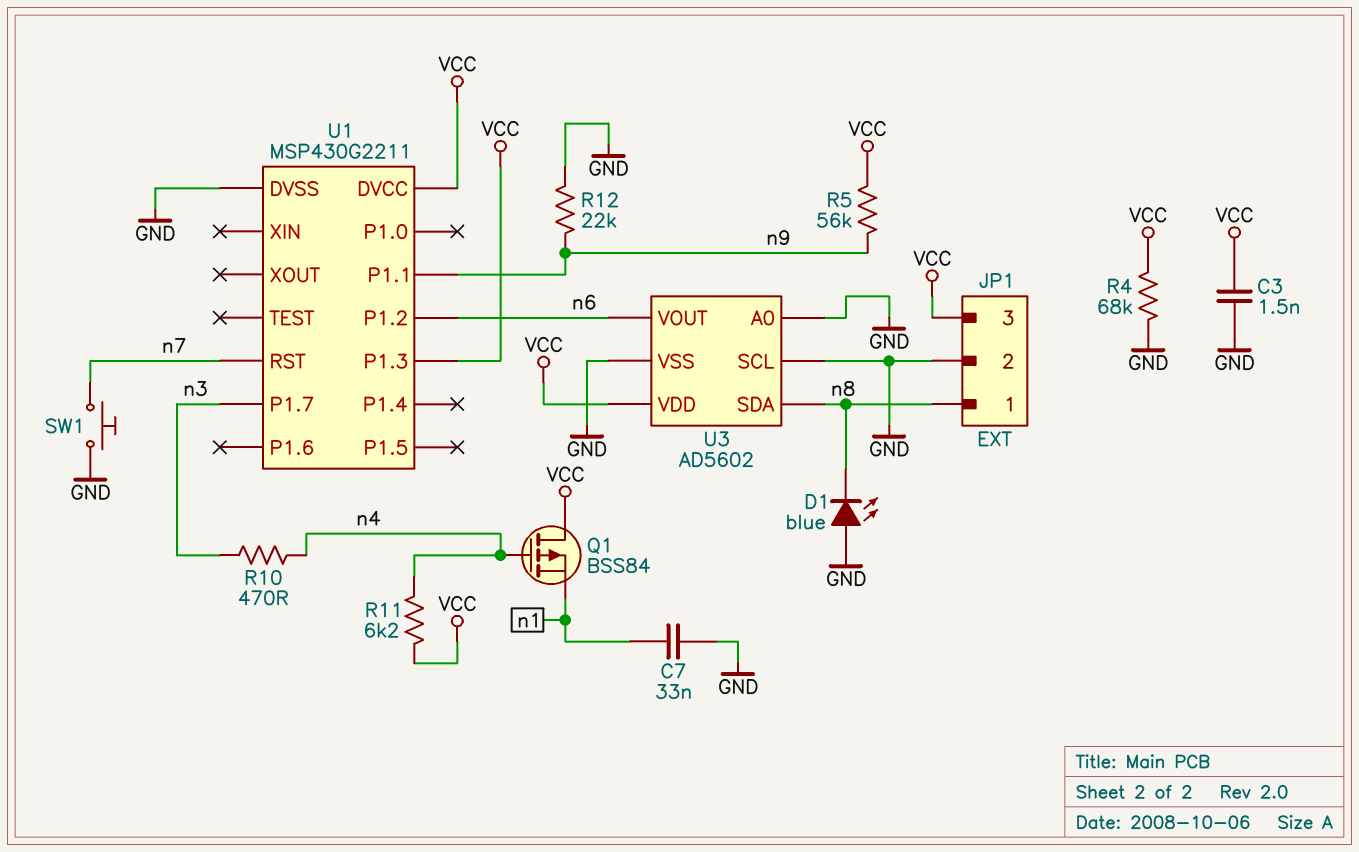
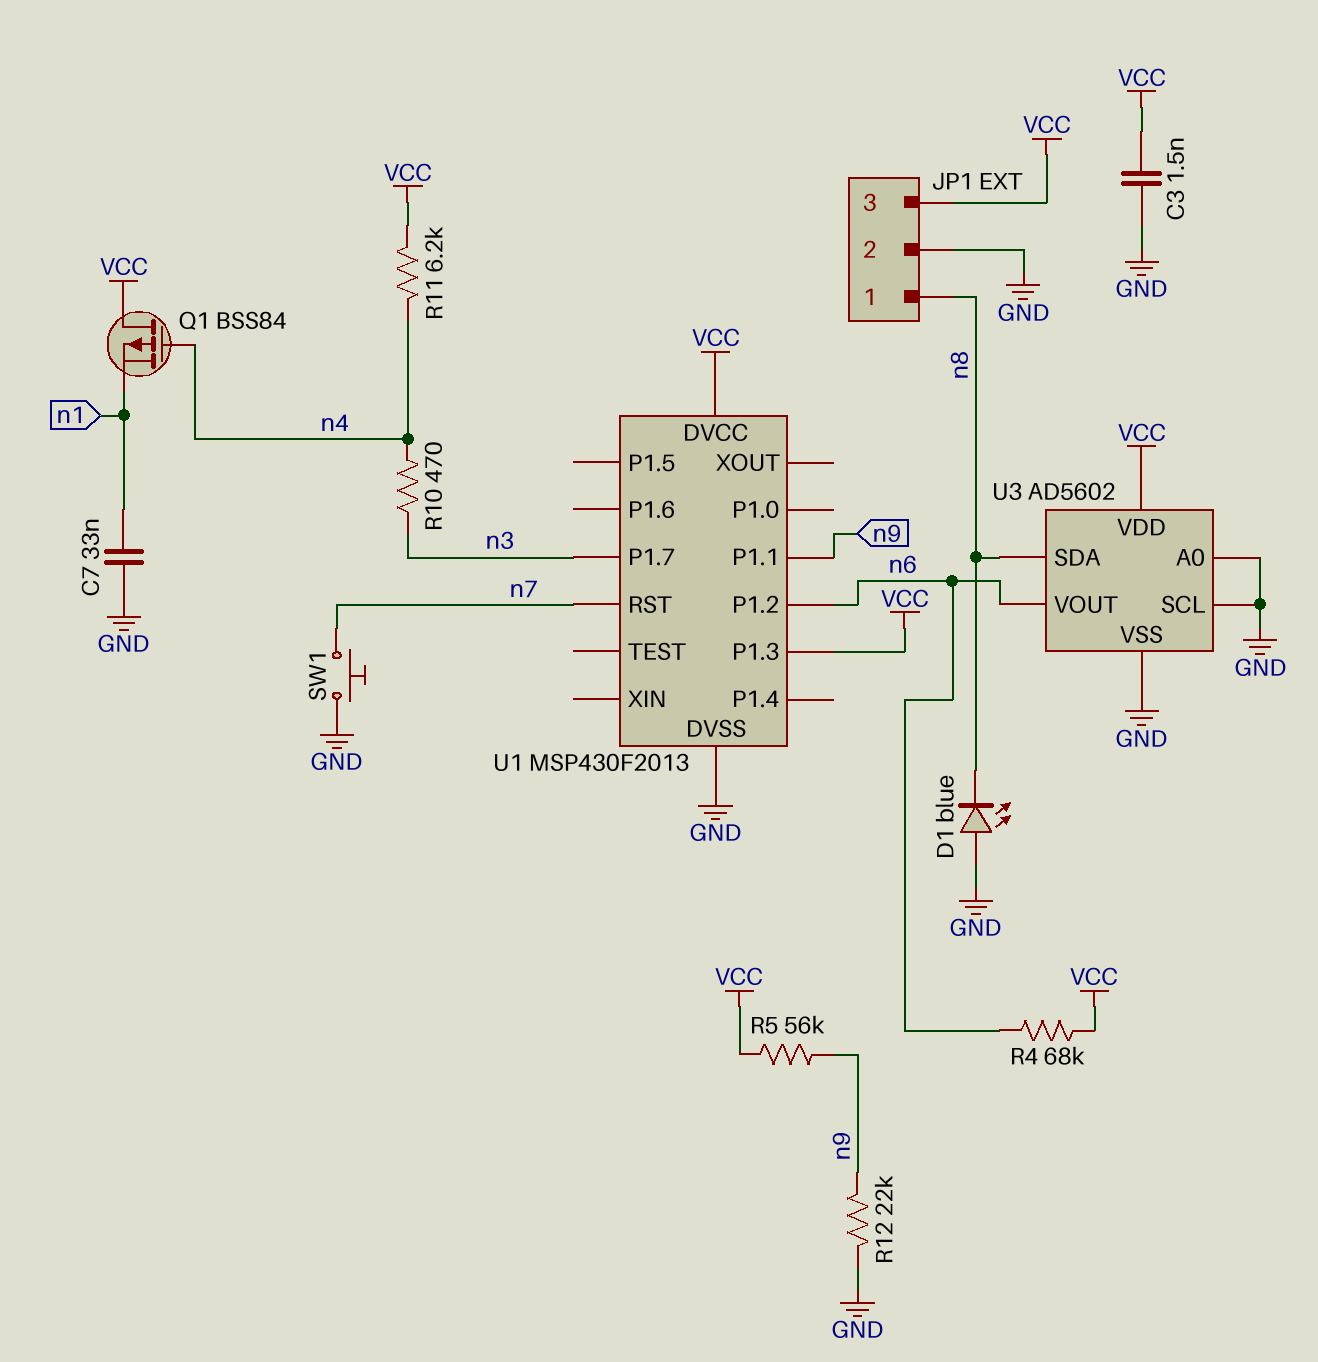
R4: 68k (GND, VCC) -> 68k (VCC, n6)
U1: MSP430G2211 -> MSP430F2013

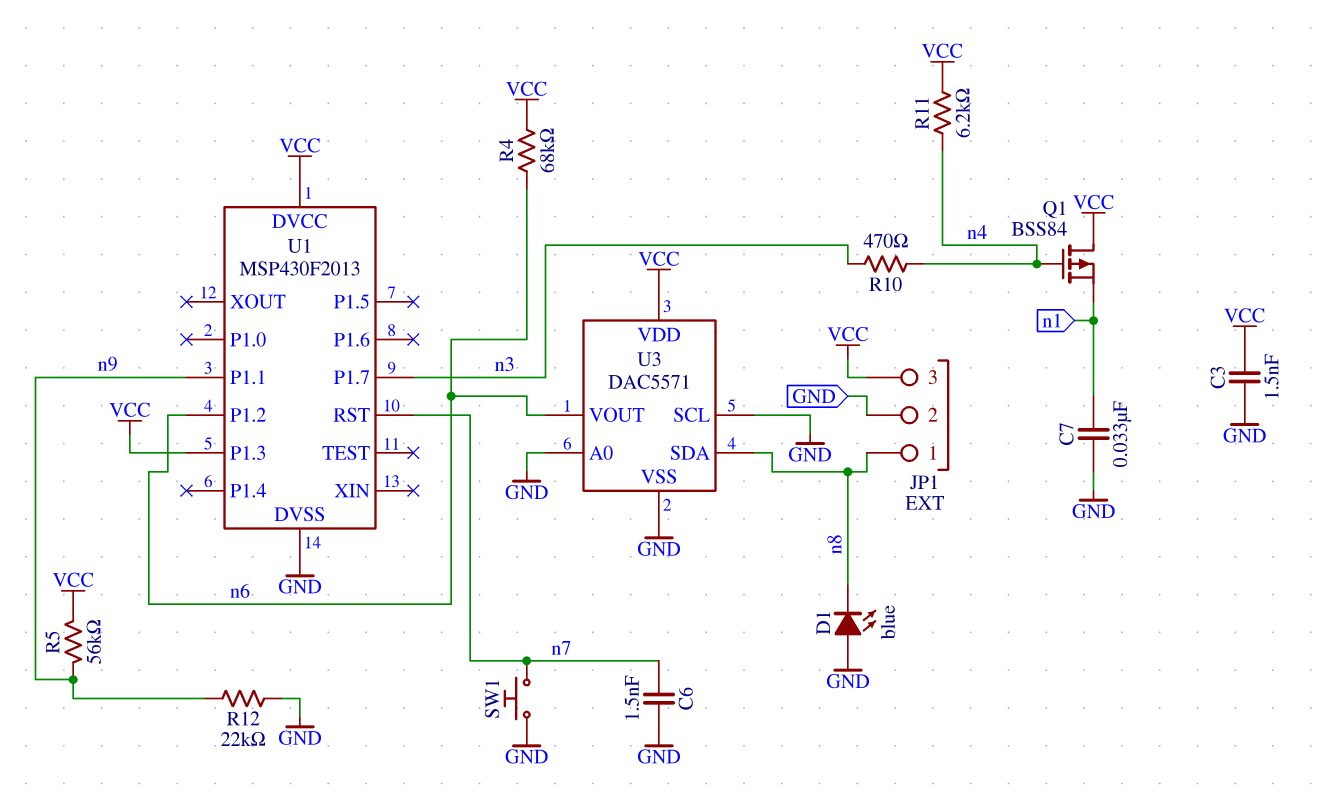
C6: none -> 1.5nF (GND, n7)
U3: AD5602 -> DAC5571

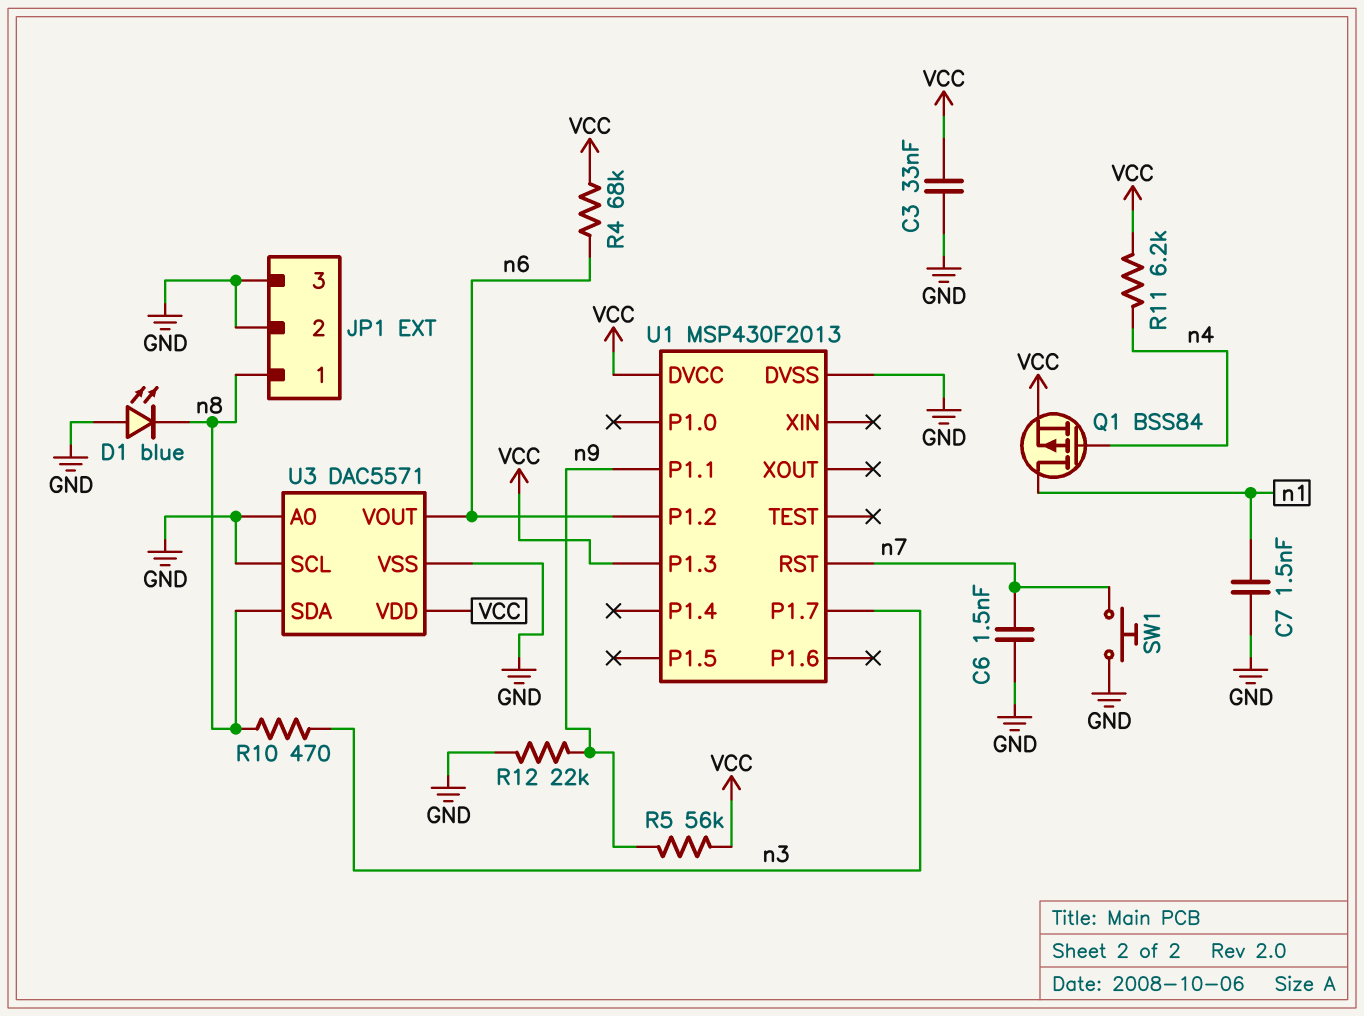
C3: 1.5nF (GND, VCC) -> 33nF (GND, VCC)
C7: 33nF (GND, n1) -> 1.5nF (GND, n1)
JP1 pin 3: VCC -> GND
Q1: PMOS BSS84 (G n4, D VCC, S n1) -> PMOS BSS84 (G n4, D n1, S VCC)
R10: 470 (n3, n4) -> 470 (n3, n8)

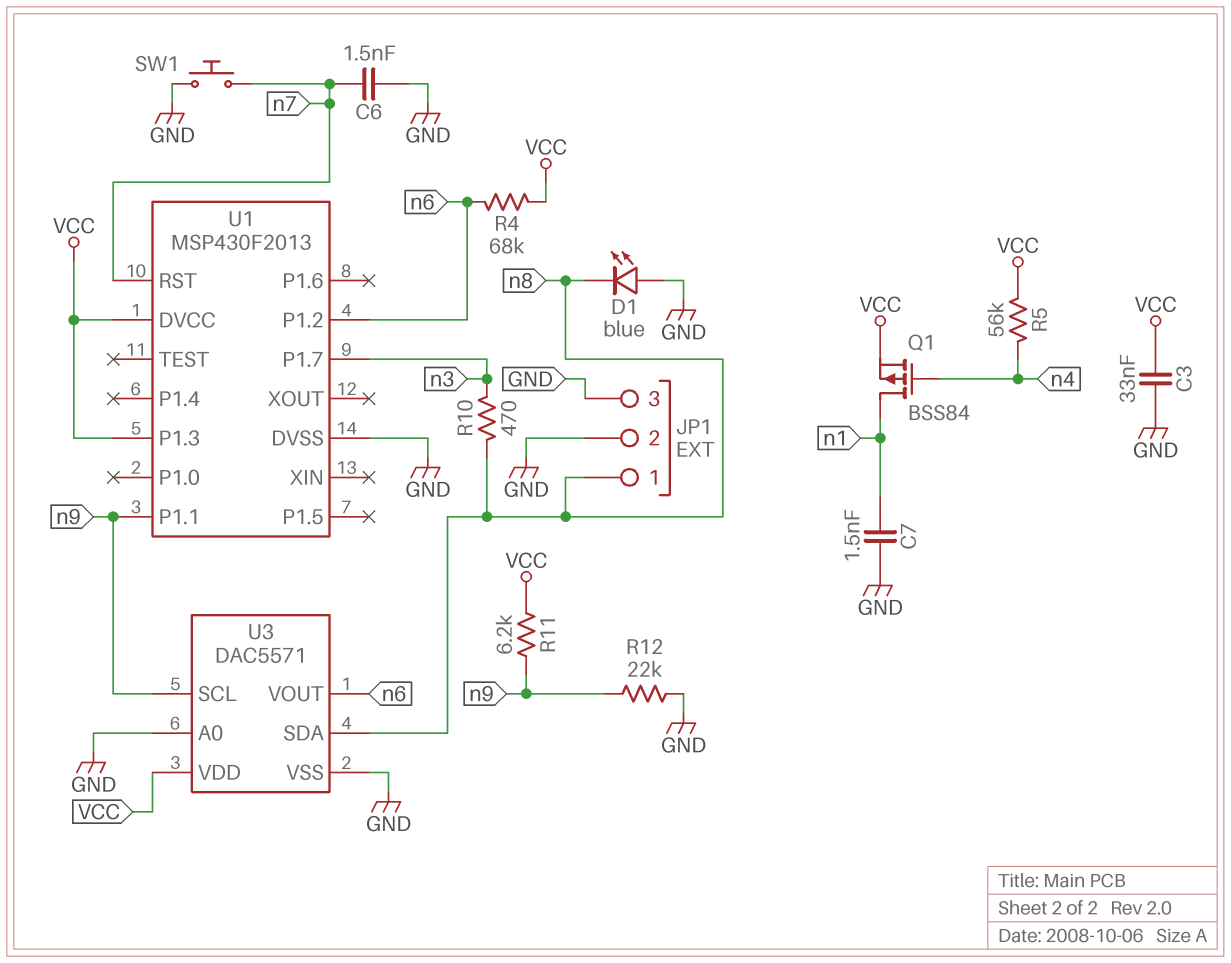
R5: 56k (VCC, n9) -> 56k (VCC, n4)
R11: 6.2k (VCC, n4) -> 6.2k (VCC, n9)
U3 pin SCL: GND -> n9

